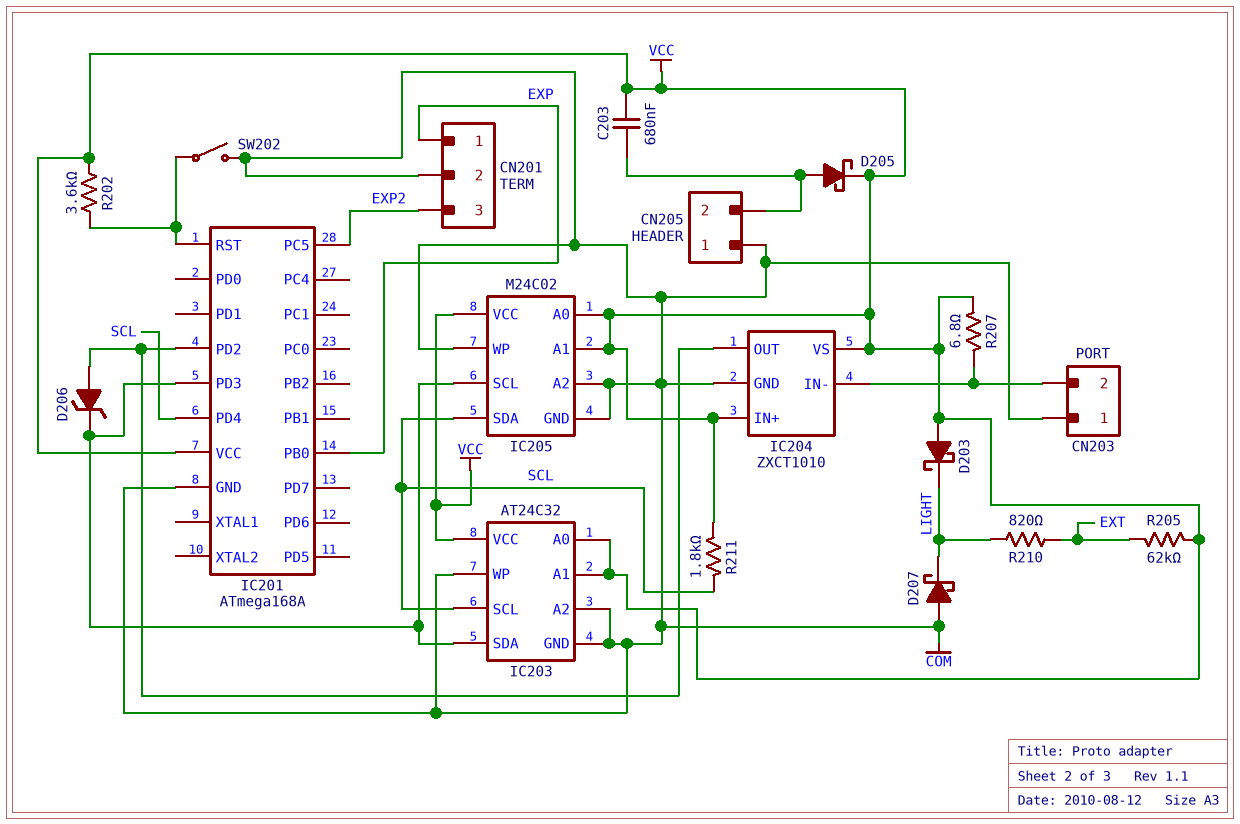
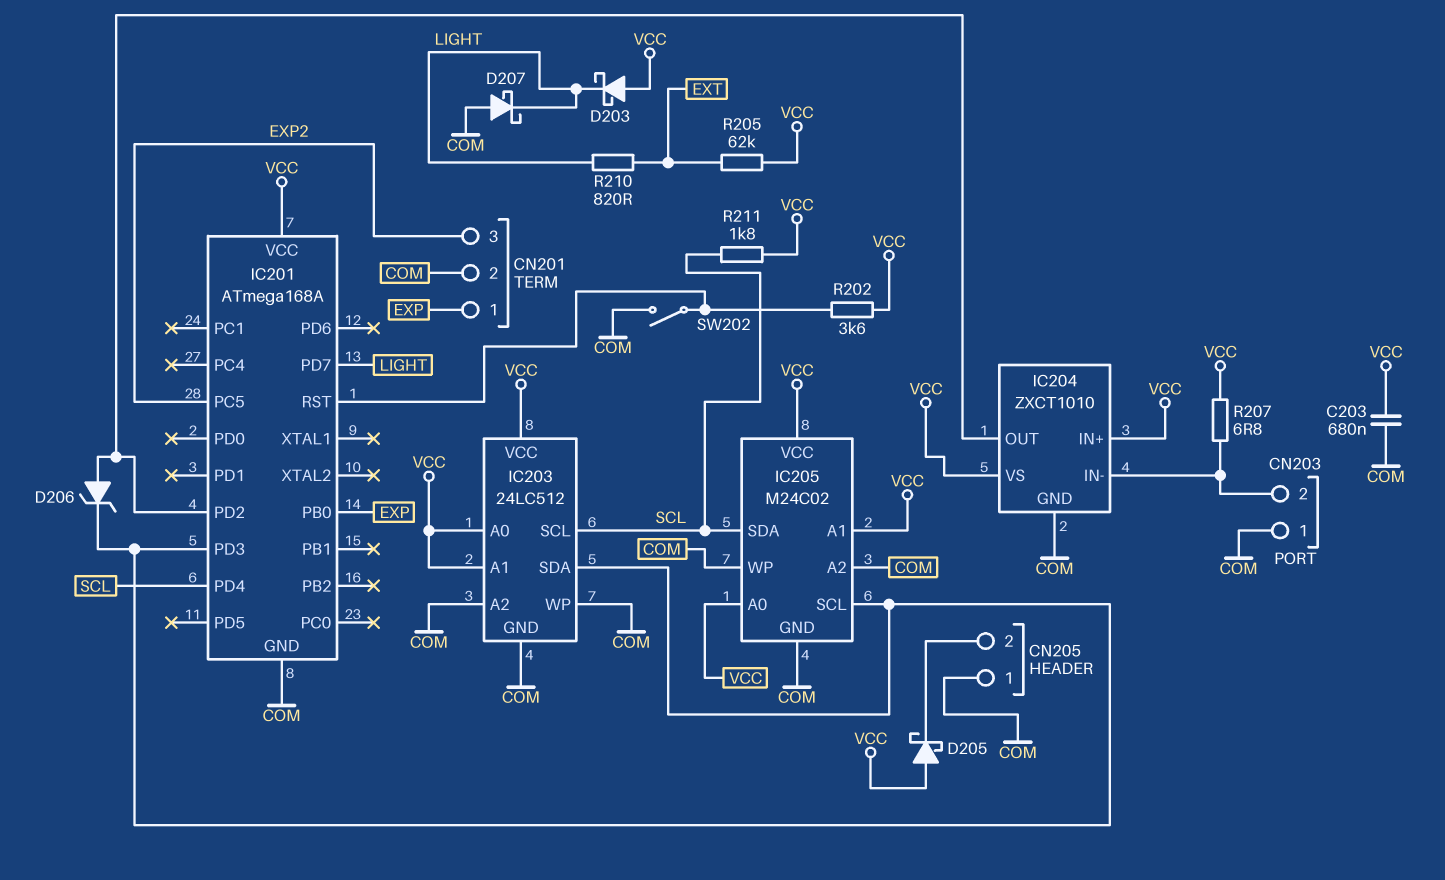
C203: 680nF (CN205/2, VCC) -> 680nF (COM, VCC)
D205: schottky (A CN205/2, K VCC) -> schottky (A VCC, K CN205/2)
IC201 pin PD7: none -> LIGHT
IC203: AT24C32 -> 24LC512

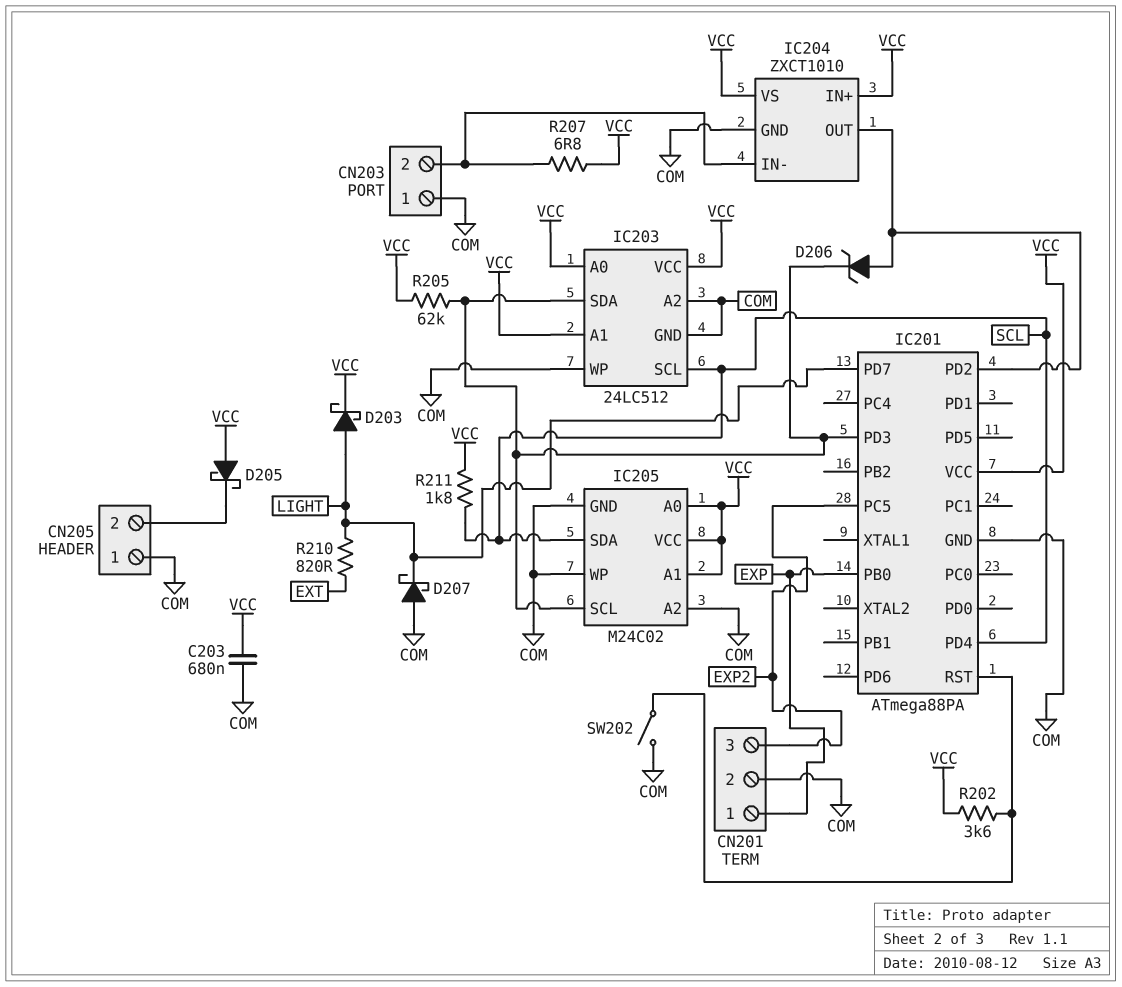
D203: schottky (A VCC, K LIGHT) -> schottky (A LIGHT, K VCC)
IC201: ATmega168A -> ATmega88PA
R205: 62k (EXT, VCC) -> 62k (IC201/PD3, VCC)

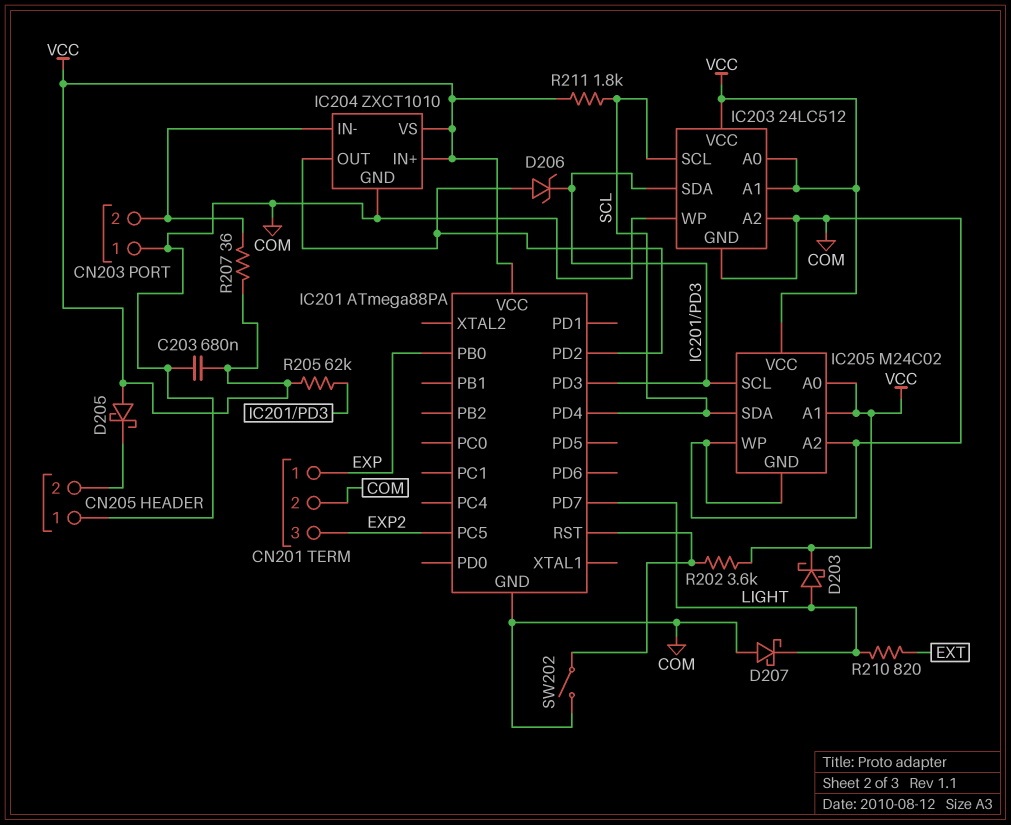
R207: 6.8 (CN203/2, VCC) -> 36 (CN203/2, VCC)

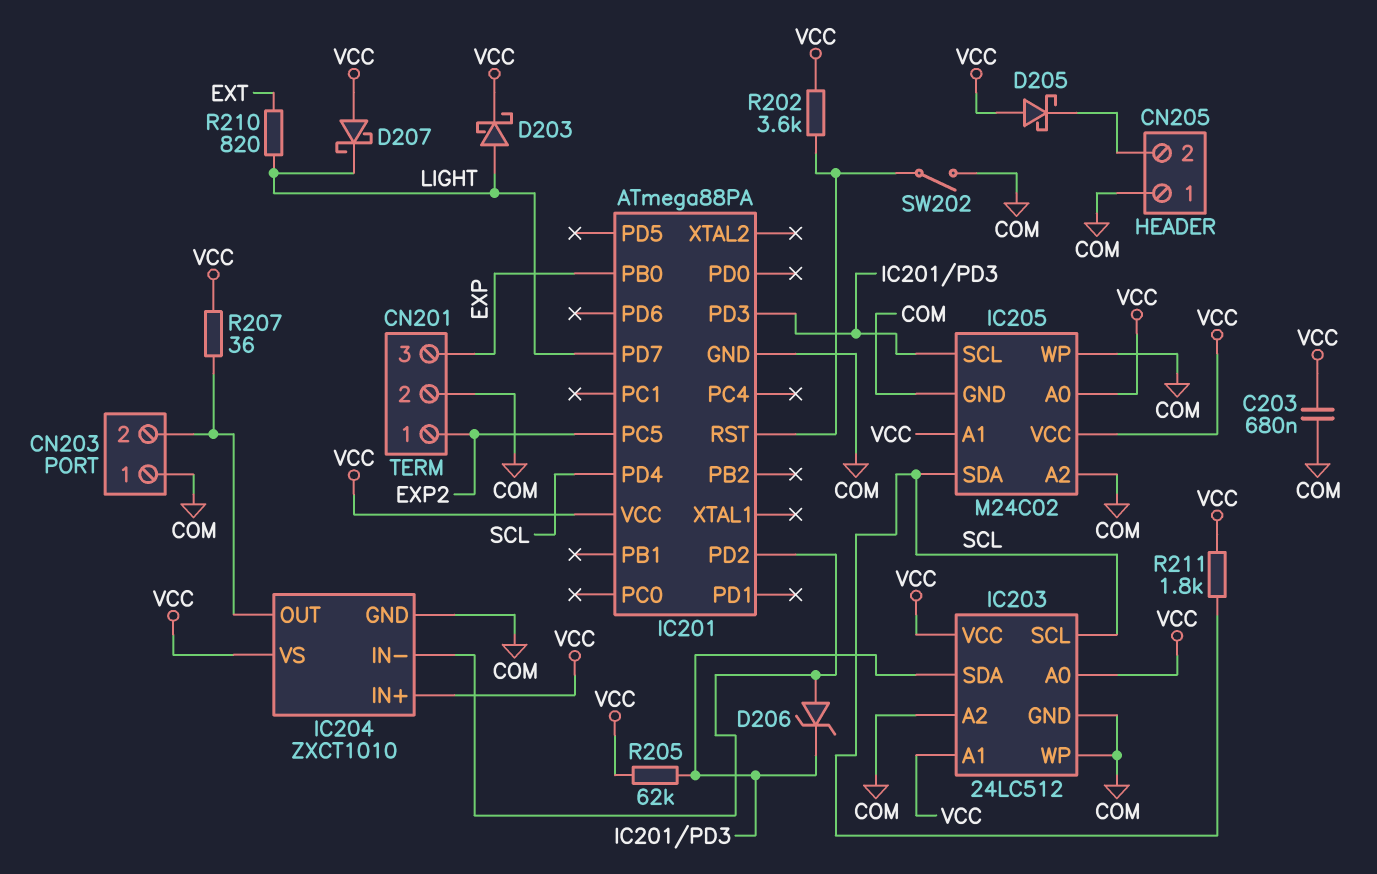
CN201 pin 1: EXP -> EXP2
CN201 pin 3: EXP2 -> EXP
D207: schottky (A COM, K LIGHT) -> schottky (A VCC, K LIGHT)
IC204 pin IN-: CN203/2 -> IC201/PD2
IC204 pin OUT: IC201/PD2 -> CN203/2

